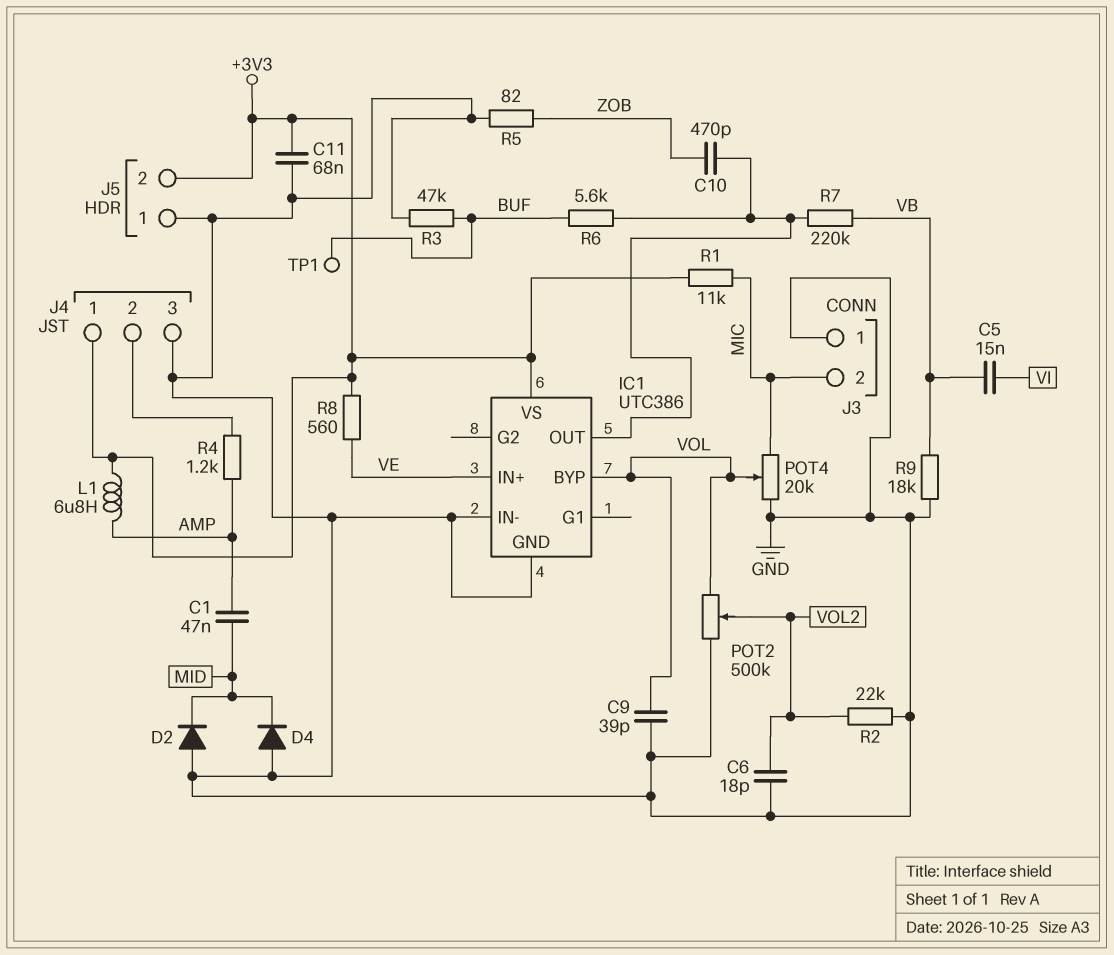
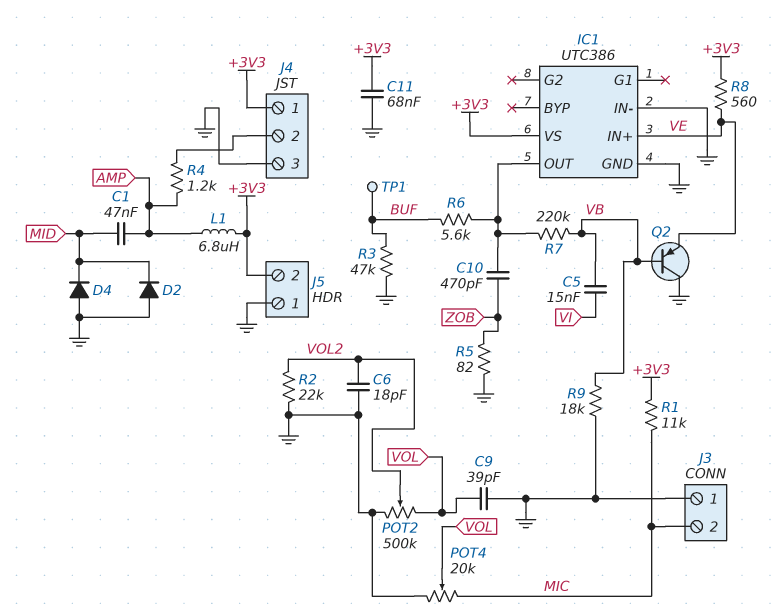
IC1 pin BYP: VOL -> none
Q2: none -> PNP (B VB, C GND, E VE)

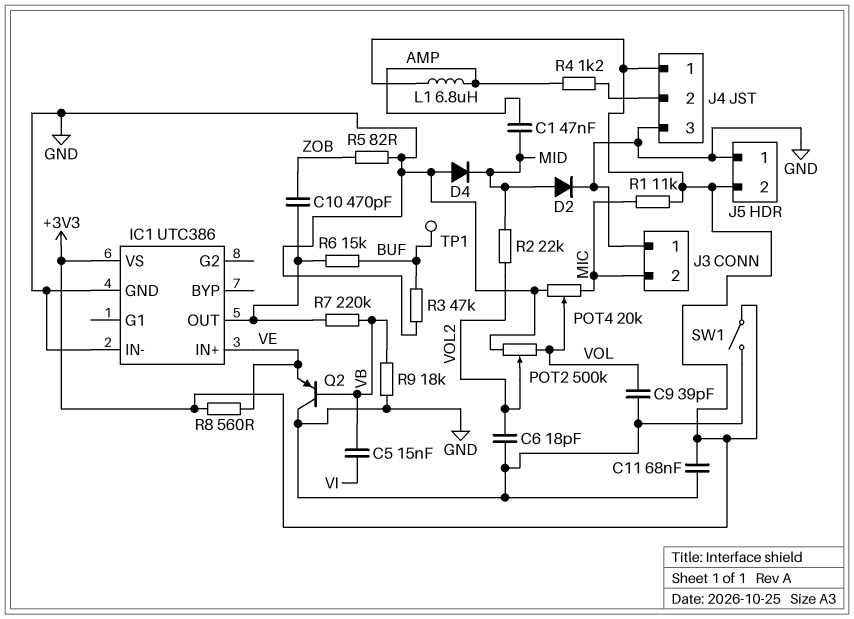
D2: diode (A GND, K MID) -> diode (A MID, K GND)
R2: 22k (GND, VOL2) -> 22k (MID, VOL2)
R6: 5.6k (BUF, IC1/OUT) -> 15k (BUF, IC1/OUT)
SW1: none -> switch (+3V3, GND)

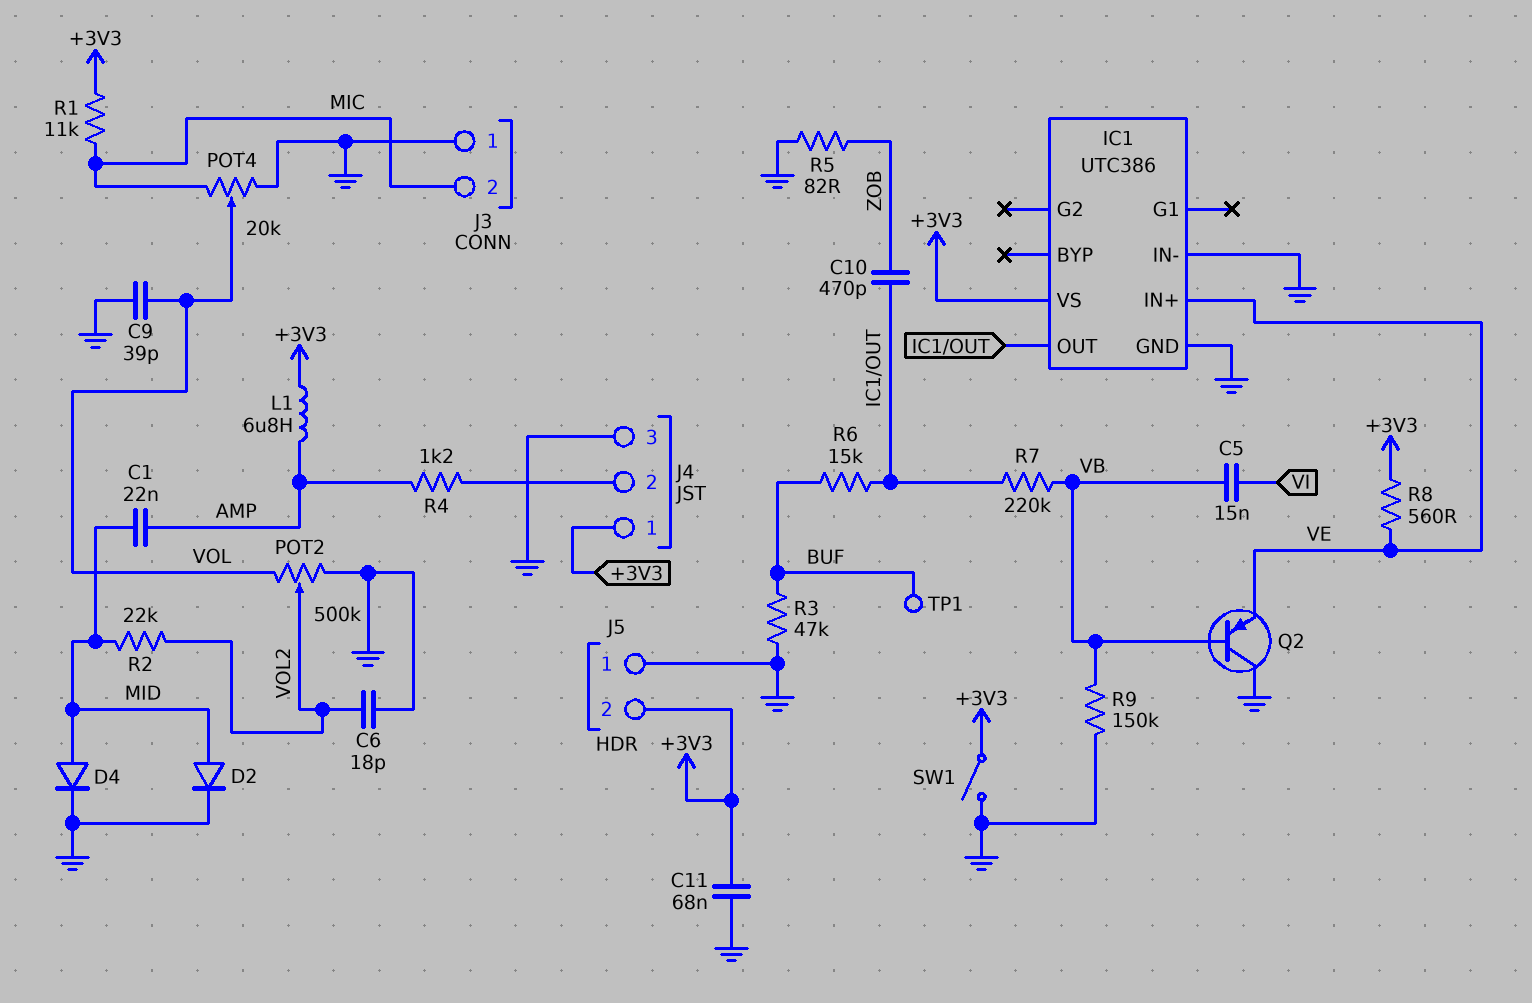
C1: 47nF (AMP, MID) -> 22nF (AMP, MID)
D4: diode (A GND, K MID) -> diode (A MID, K GND)
R9: 18k (GND, VB) -> 150k (GND, VB)

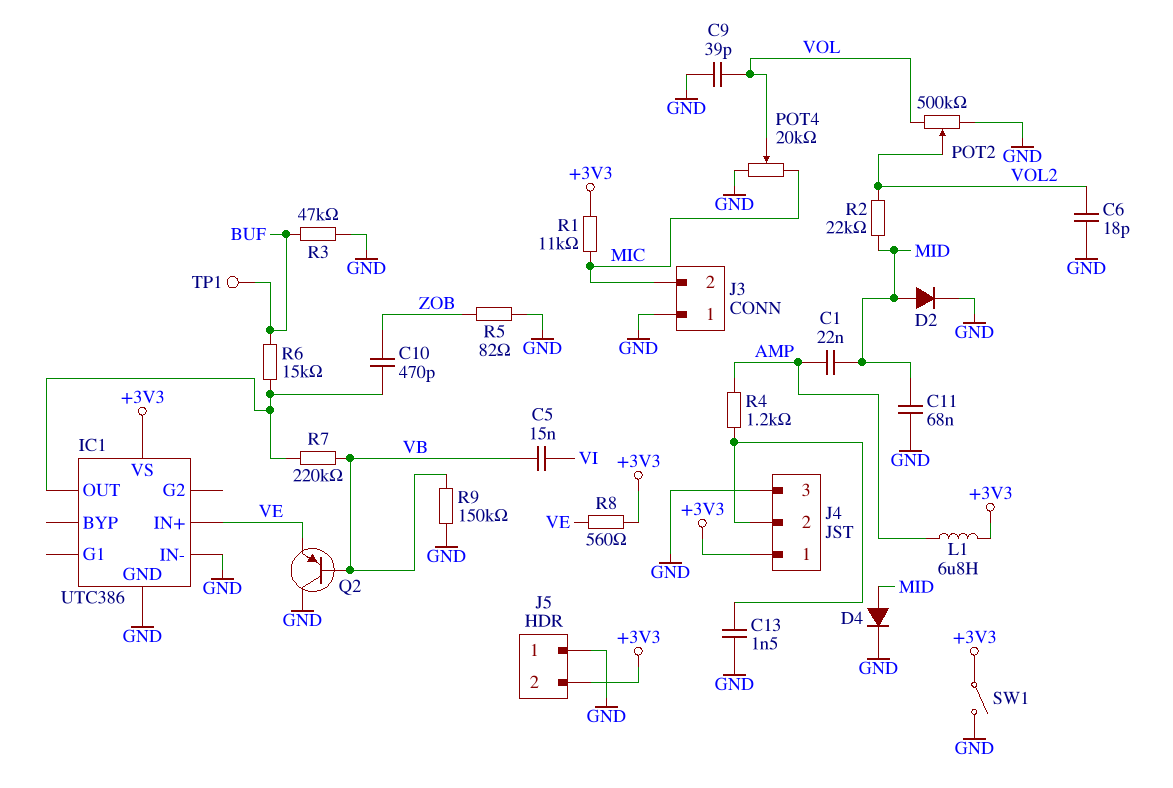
C11: 68nF (+3V3, GND) -> 68nF (GND, MID)
C13: none -> 1.5nF (GND, J4/2)

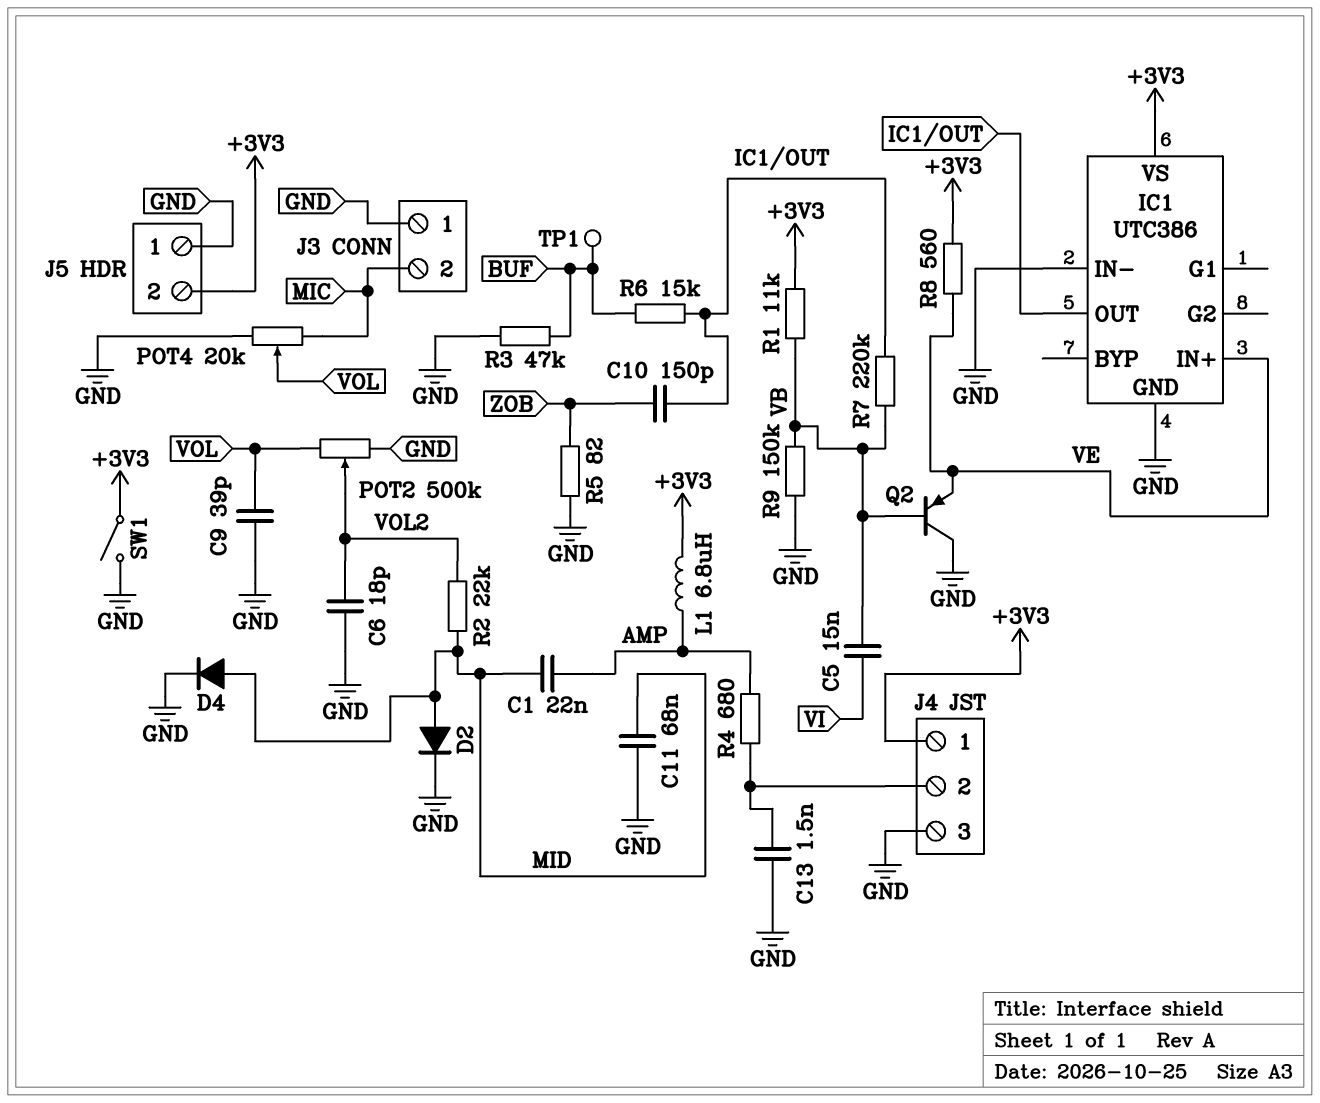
C10: 470pF (IC1/OUT, ZOB) -> 150pF (IC1/OUT, ZOB)
R1: 11k (+3V3, MIC) -> 11k (+3V3, VB)
R4: 1.2k (AMP, J4/2) -> 680 (AMP, J4/2)

